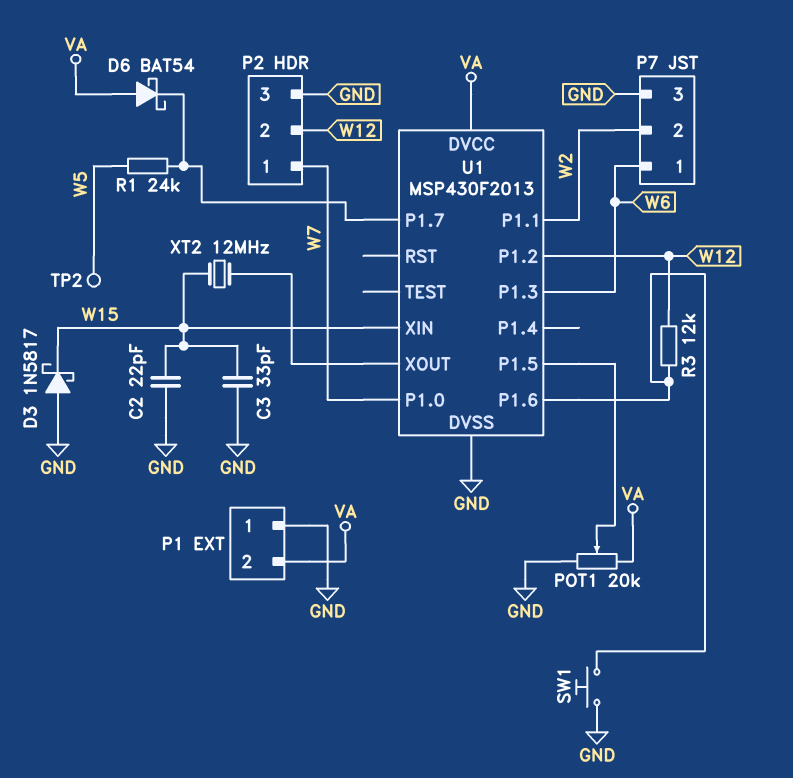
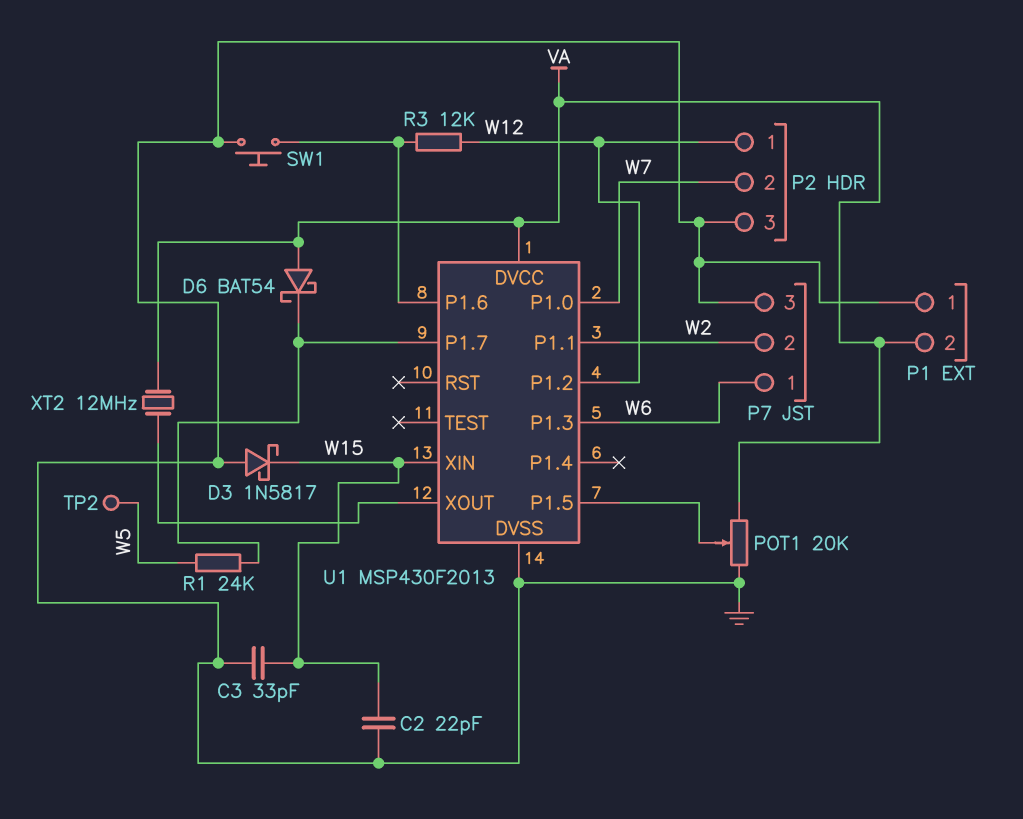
P2 pin 1: W7 -> W12
P2 pin 2: W12 -> W7
XT2: 12MHz (U1/XOUT, W15) -> 12MHz (U1/XOUT, VA)

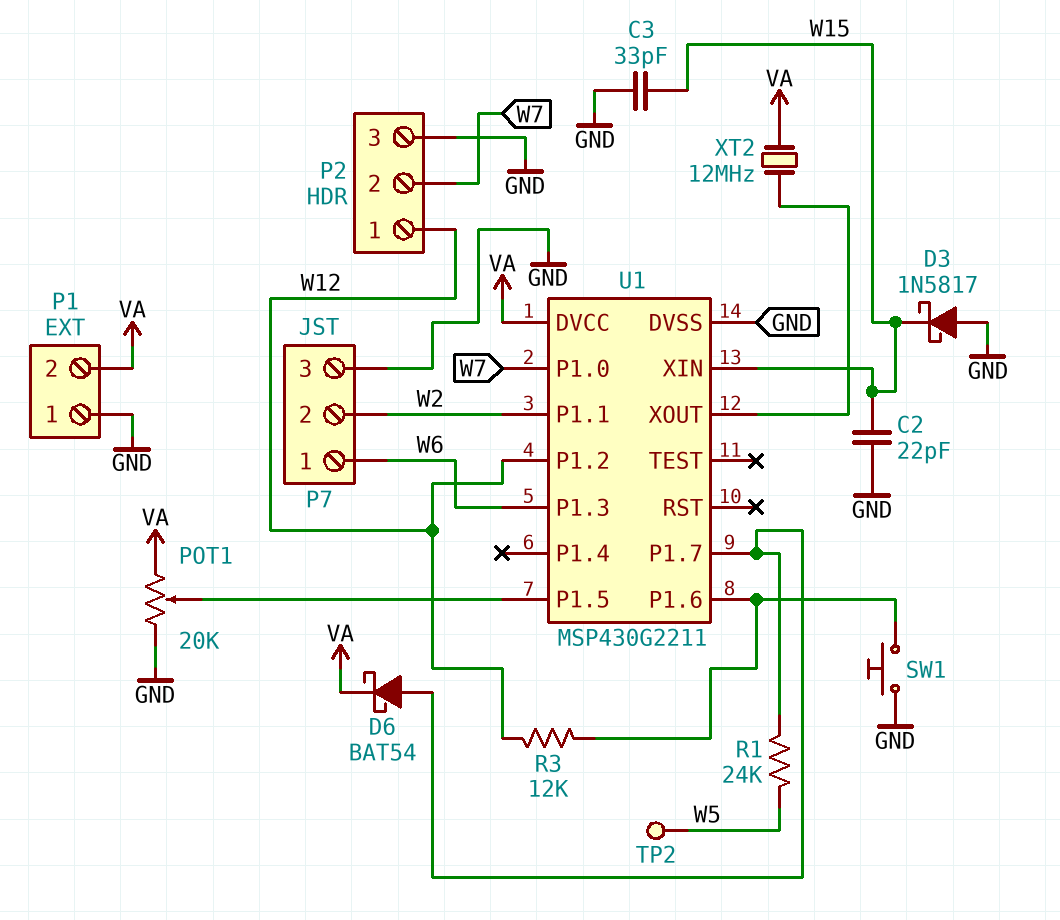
D6: schottky BAT54 (A VA, K U1/P1.7) -> schottky BAT54 (A U1/P1.7, K VA)
U1: MSP430F2013 -> MSP430G2211

